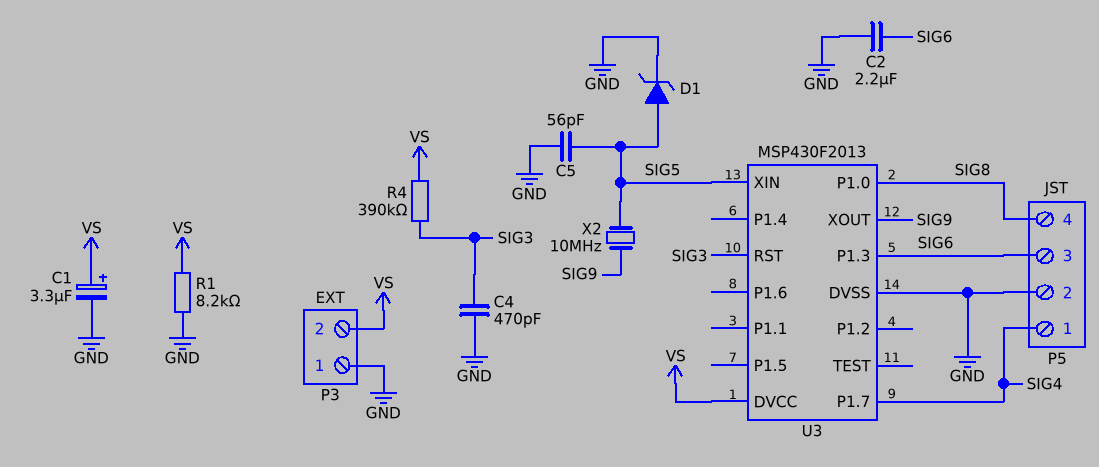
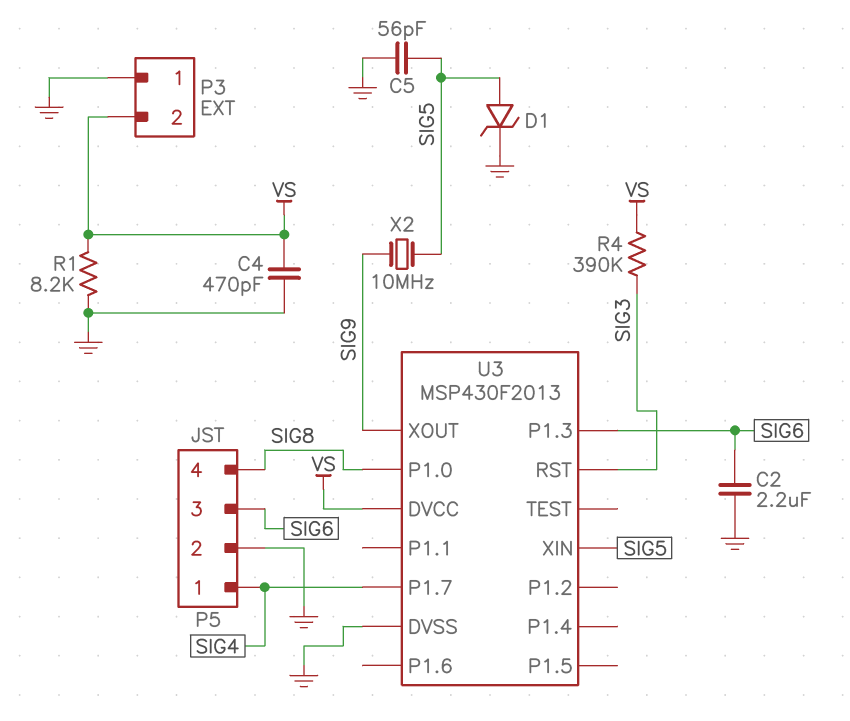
C1: 3.3uF (plus VS, minus GND) -> none
C4: 470pF (GND, SIG3) -> 470pF (GND, VS)

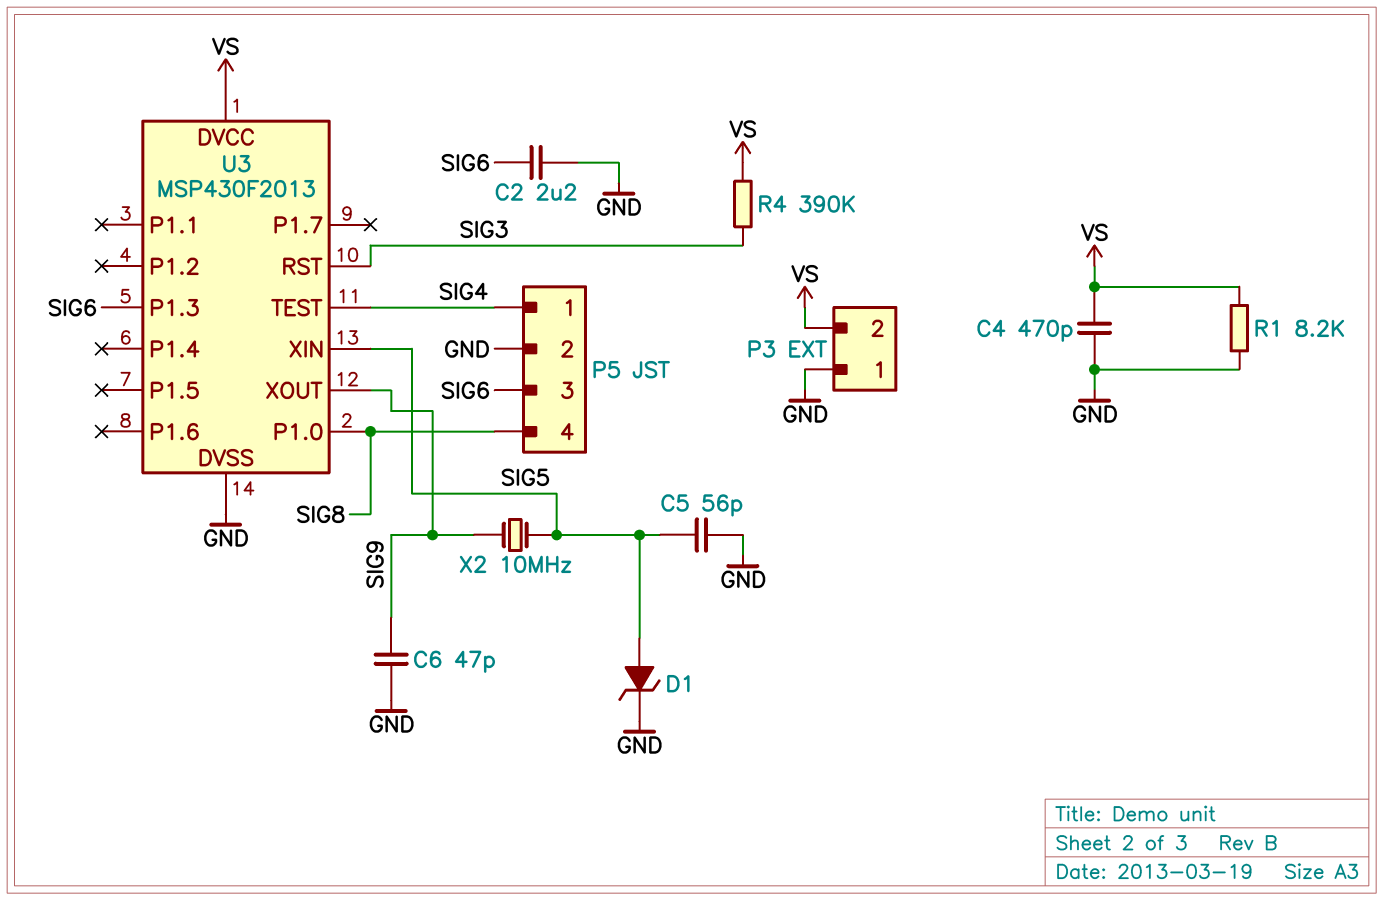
C6: none -> 47pF (GND, SIG9)
U3 pin P1.7: SIG4 -> none
U3 pin TEST: none -> SIG4

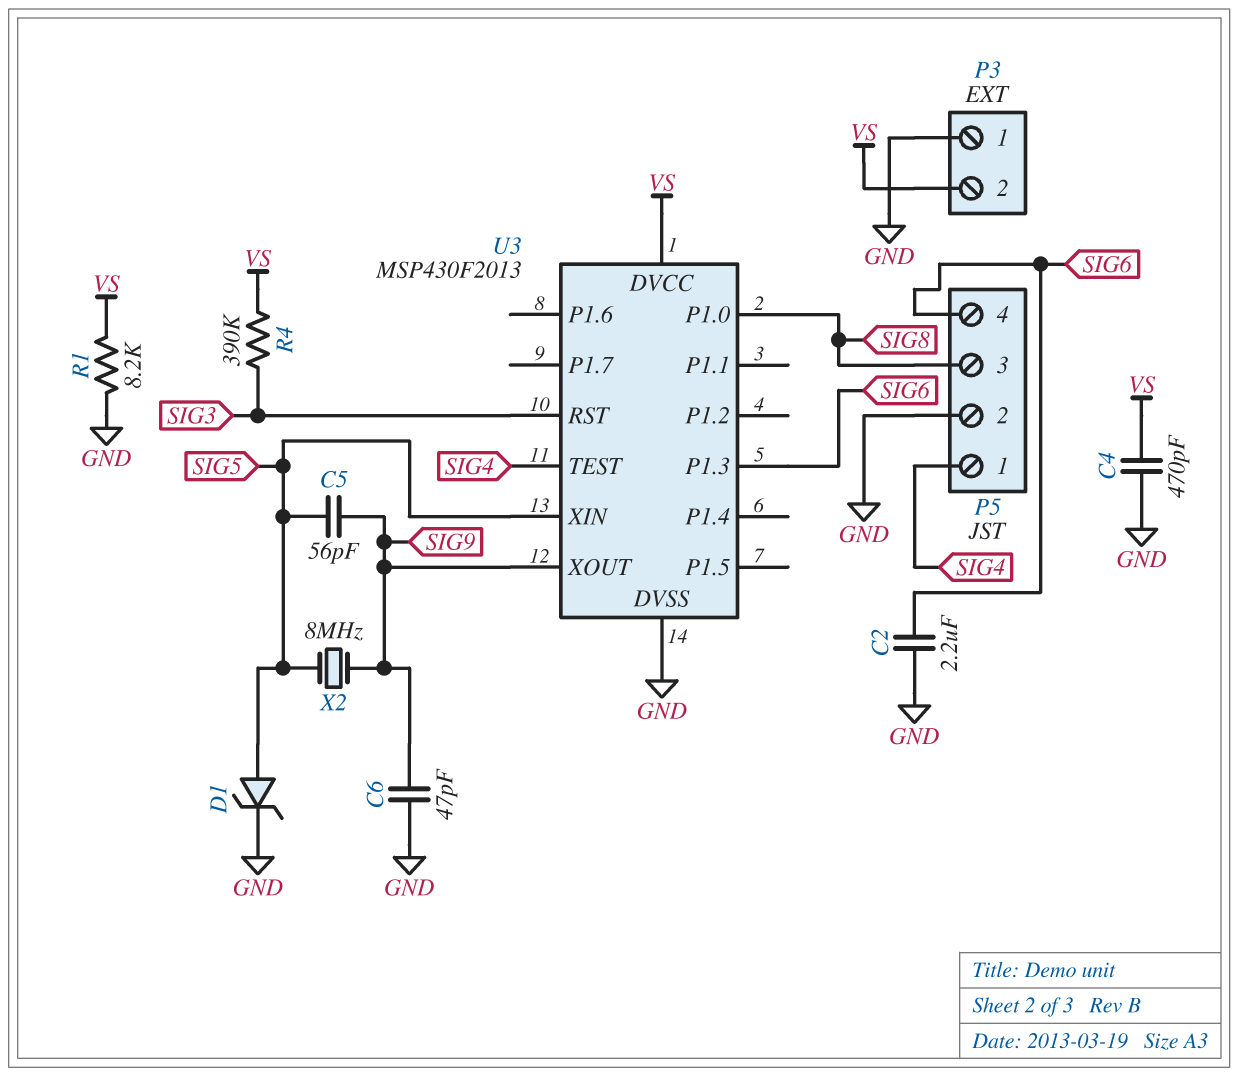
C5: 56pF (GND, SIG5) -> 56pF (SIG5, SIG9)
P5 pin 3: SIG6 -> SIG8
P5 pin 4: SIG8 -> SIG6
X2: 10MHz (SIG5, SIG9) -> 8MHz (SIG5, SIG9)

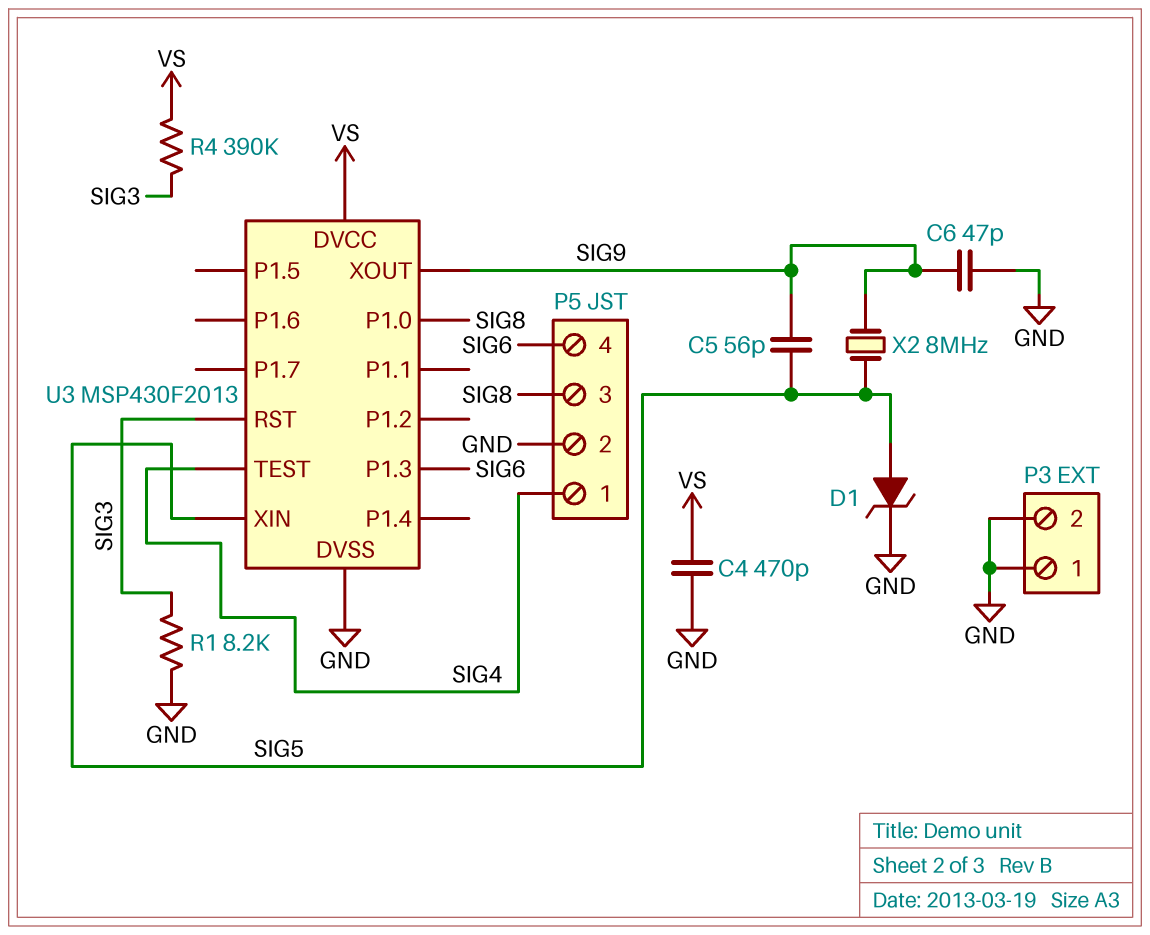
C2: 2.2uF (GND, SIG6) -> none
P3 pin 2: VS -> GND
R1: 8.2k (GND, VS) -> 8.2k (GND, SIG3)

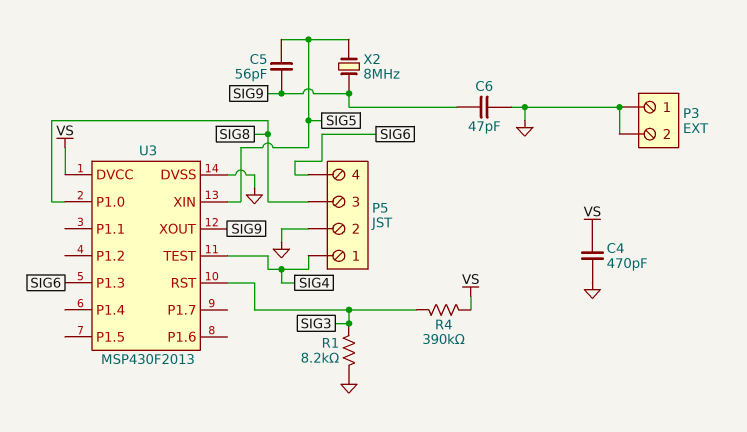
D1: zener (A SIG5, K GND) -> none

